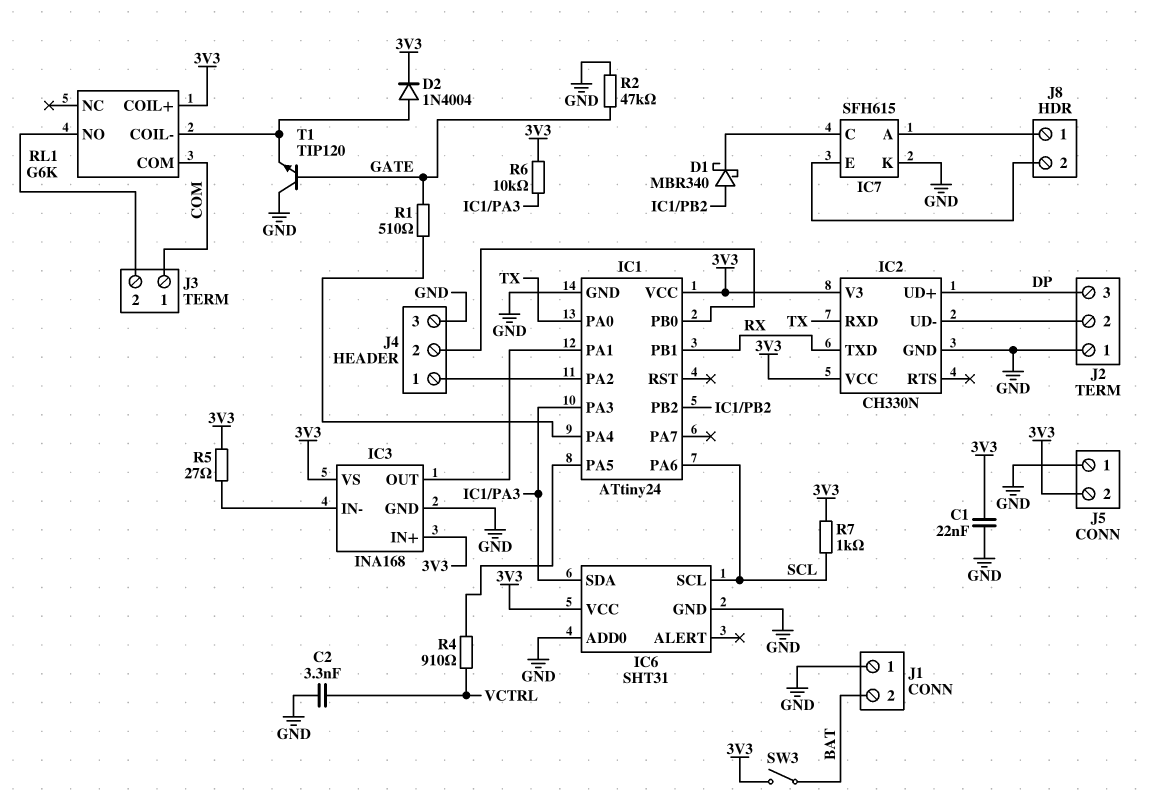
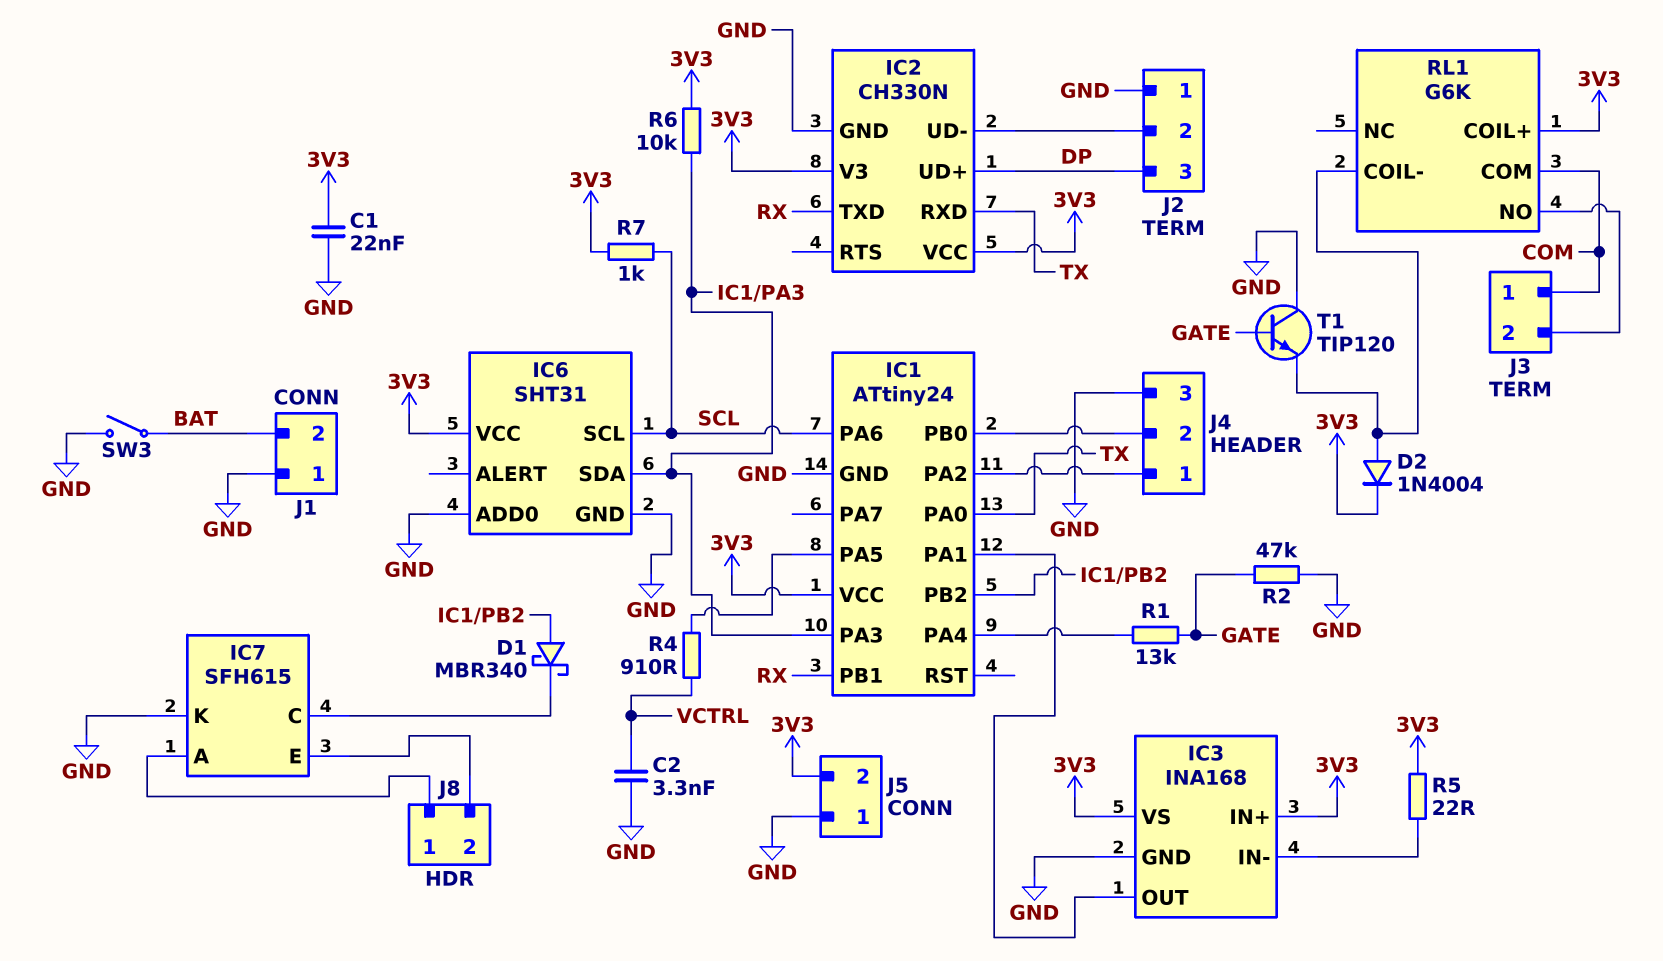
R1: 510 (GATE, IC1/PA4) -> 13k (GATE, IC1/PA4)
R5: 27 (3V3, IC3/IN-) -> 22 (3V3, IC3/IN-)
SW3: switch (3V3, BAT) -> switch (BAT, GND)

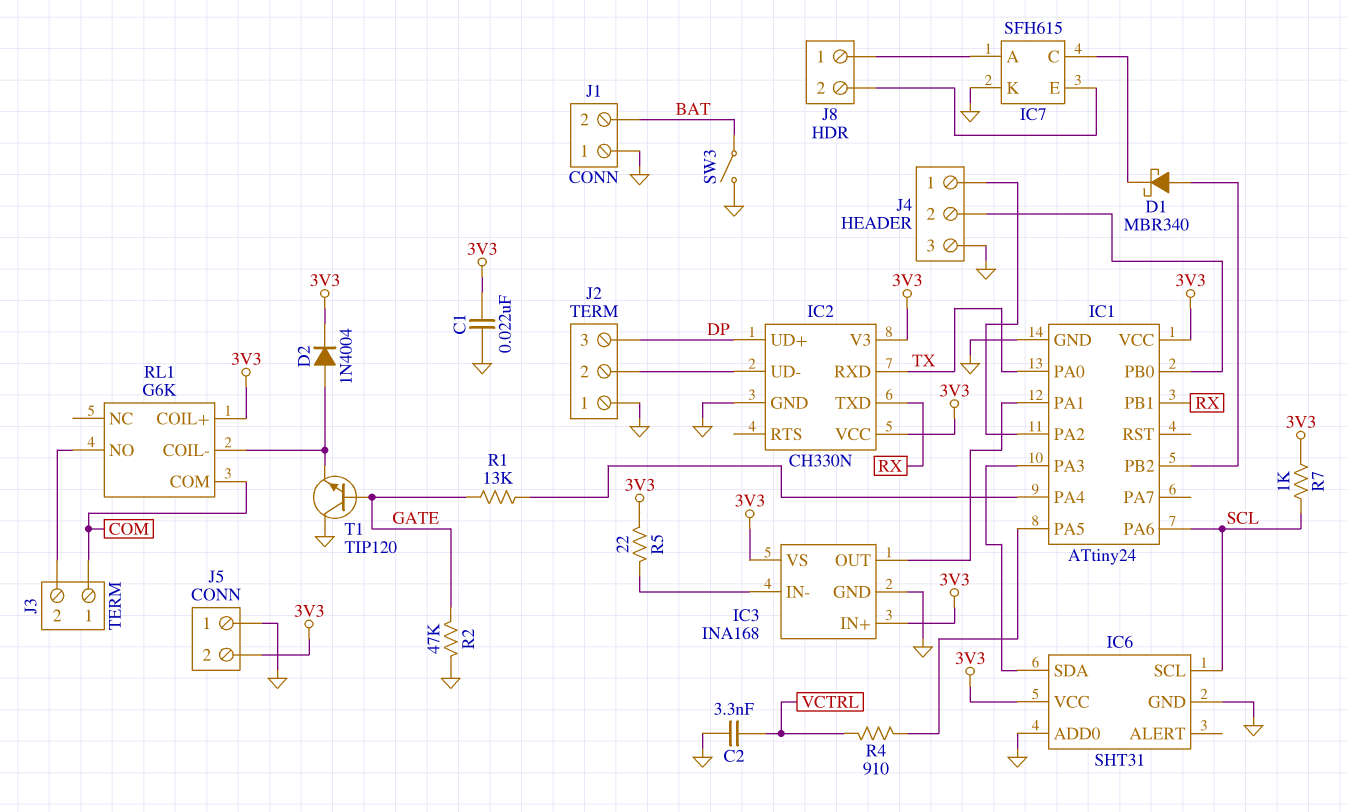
R6: 10k (3V3, IC1/PA3) -> none

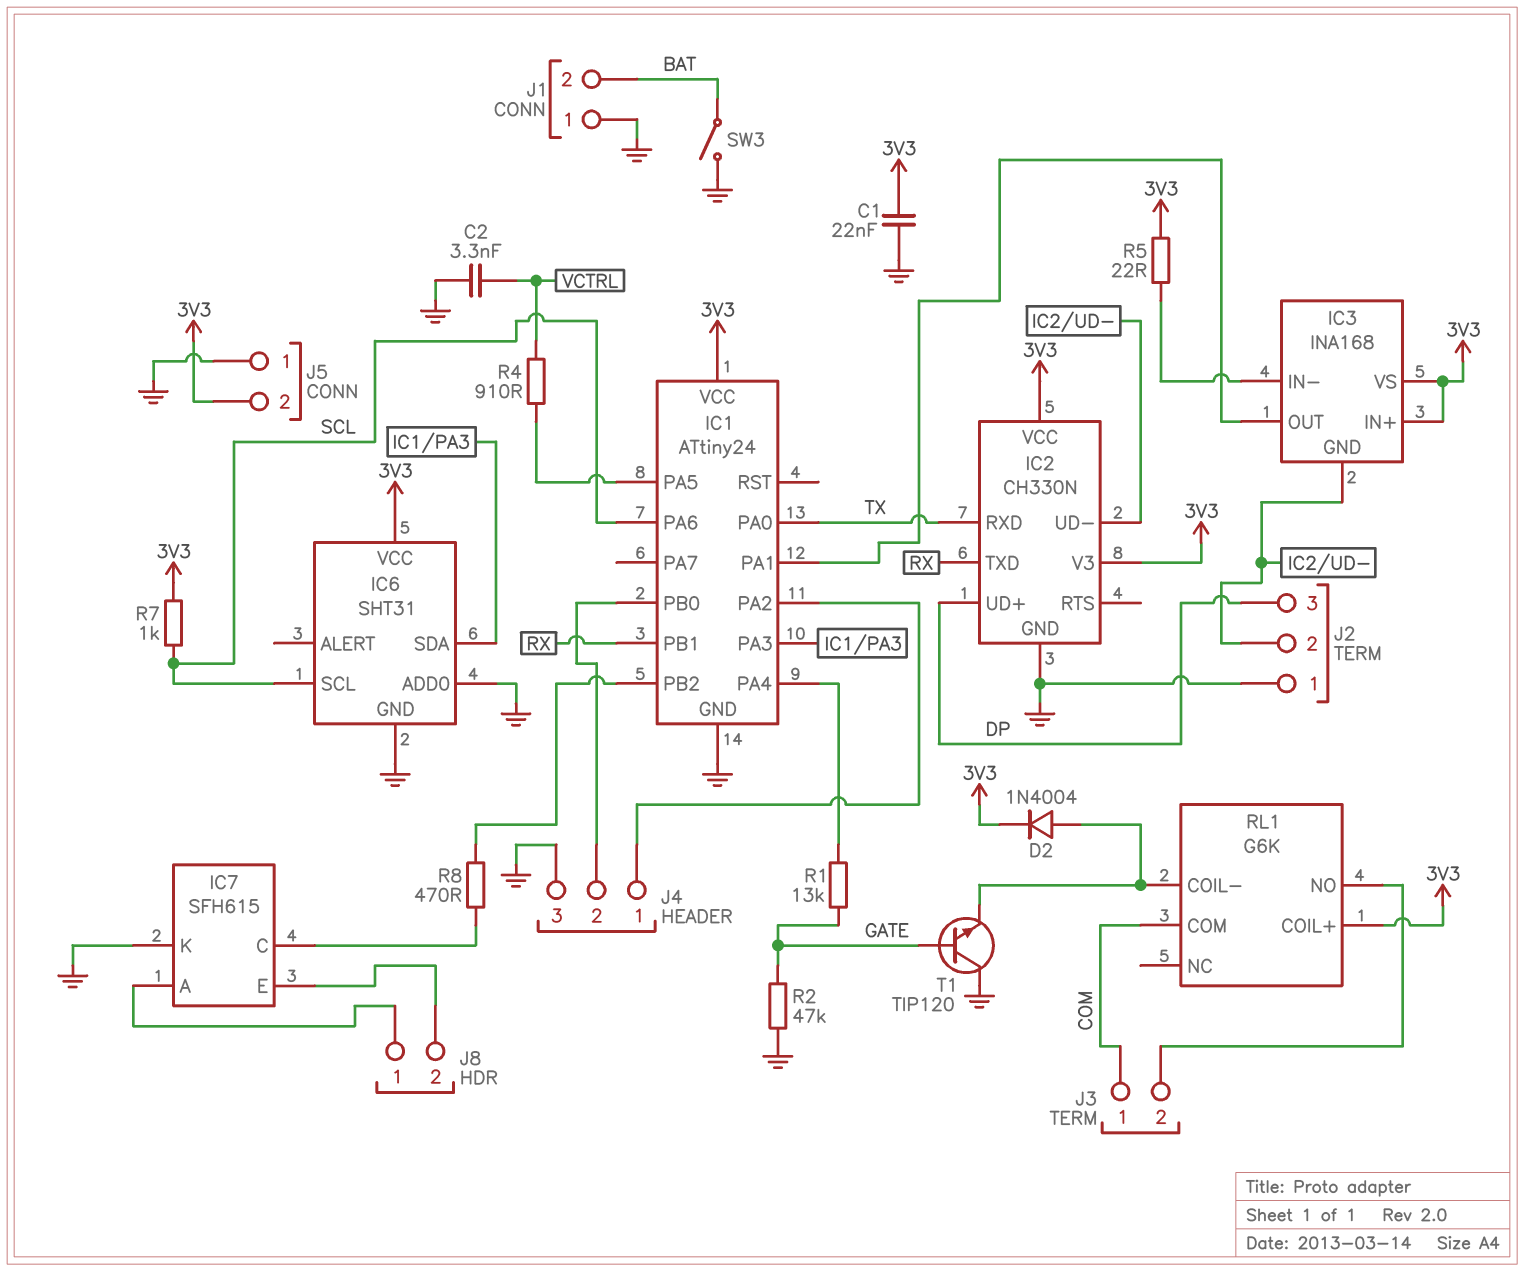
D1: schottky MBR340 (A IC1/PB2, K IC7/C) -> none
IC3 pin GND: GND -> IC2/UD-
R8: none -> 470 (IC1/PB2, IC7/C)

